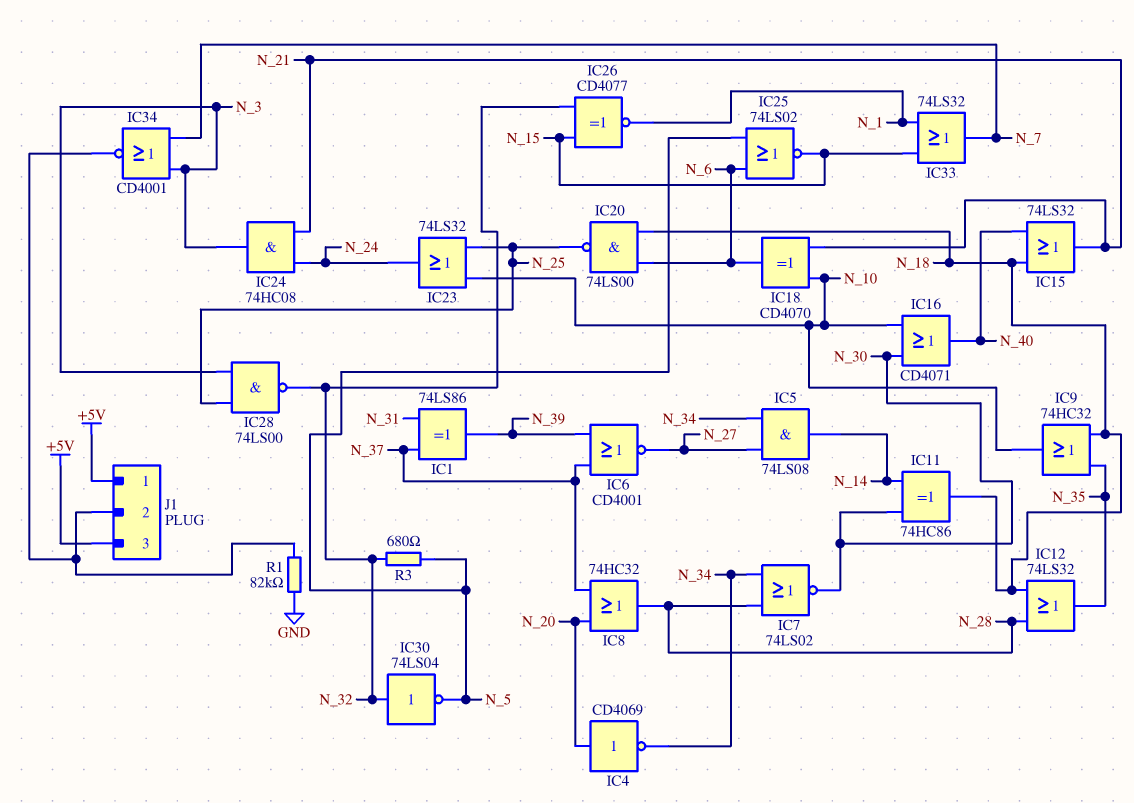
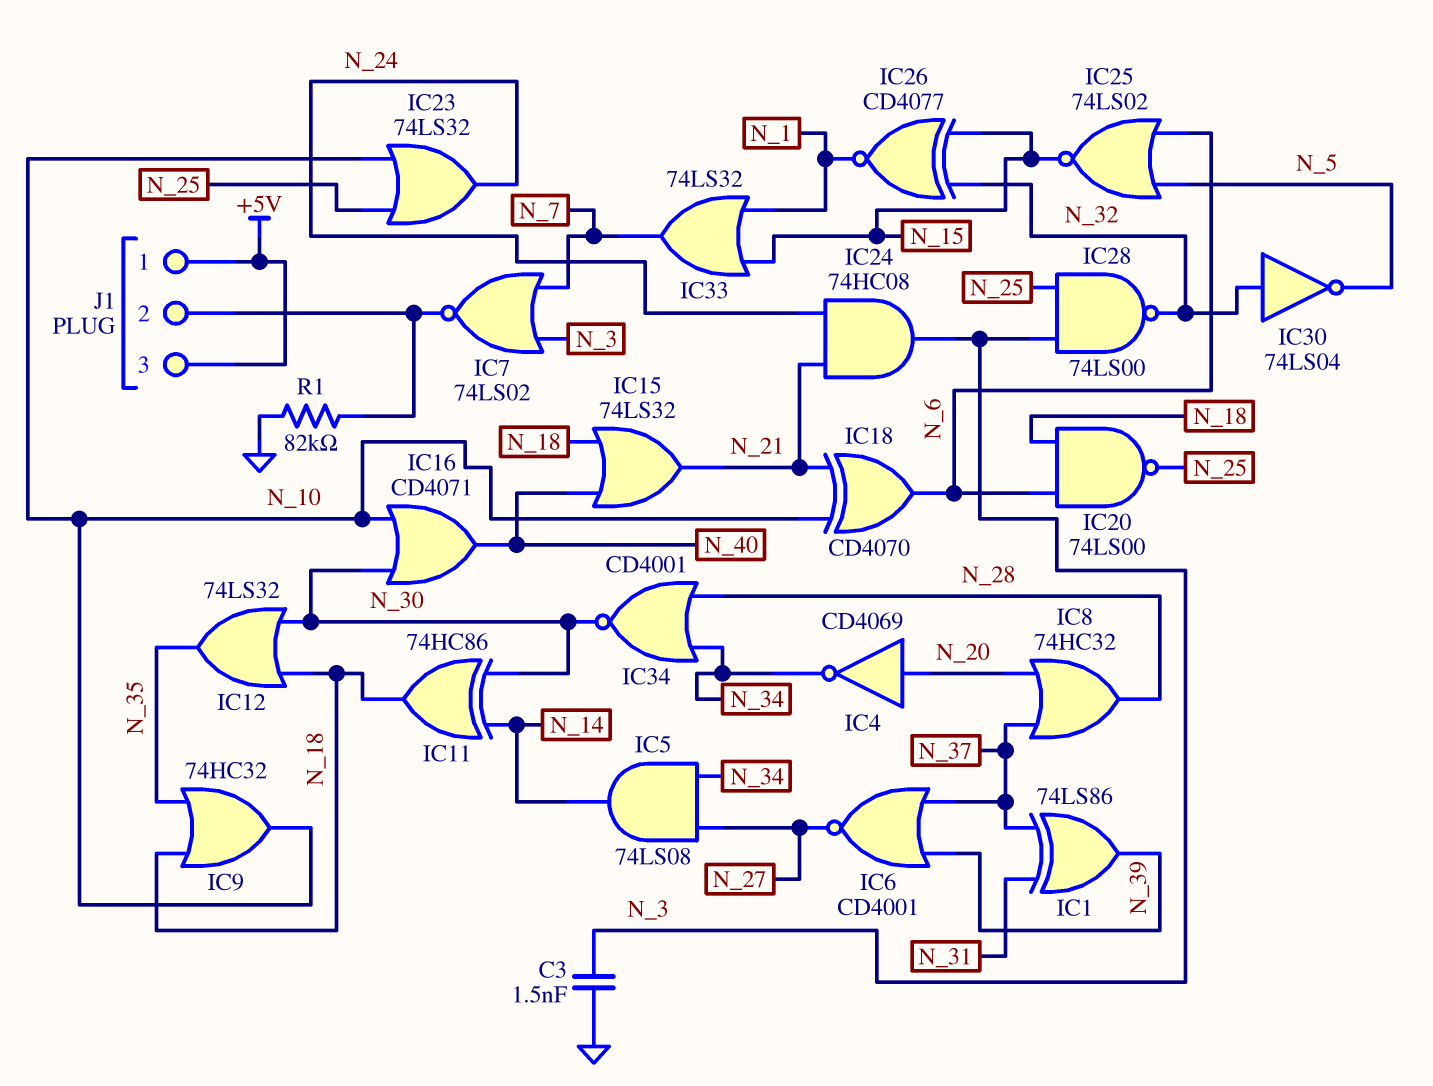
C3: none -> 1.5nF (GND, N_3)
IC7: NOR 74LS02 (in N_28, in N_34, out N_30) -> NOR 74LS02 (in N_3, in N_7, out J1/2)
IC12: OR 74LS32 (in N_18, in N_28, out N_35) -> OR 74LS32 (in N_18, in N_30, out N_35)
IC34: NOR CD4001 (in N_3, in N_7, out J1/2) -> NOR CD4001 (in N_28, in N_34, out N_30)
R3: 680 (N_5, N_32) -> none

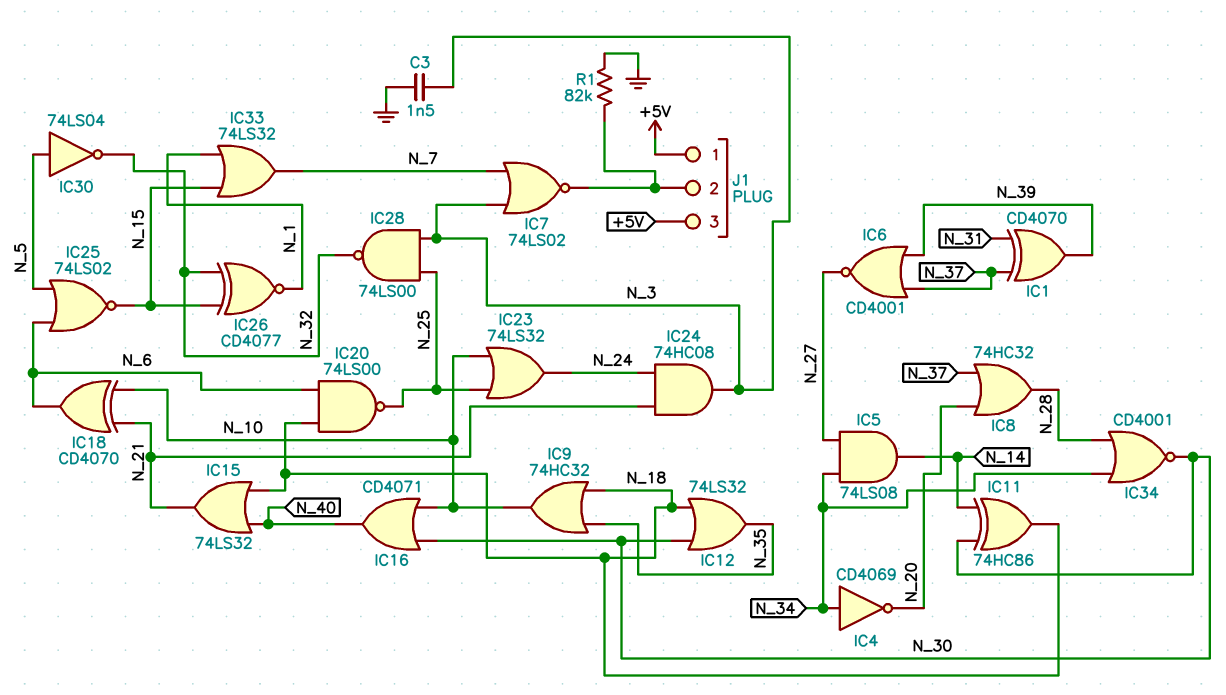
IC1: XOR 74LS86 (in N_31, in N_37, out N_39) -> XOR CD4070 (in N_31, in N_37, out N_39)
IC4: NOT CD4069 (in N_20, out N_34) -> NOT CD4069 (in N_34, out N_20)
IC30: NOT 74LS04 (in N_32, out N_5) -> NOT 74LS04 (in N_5, out N_32)

